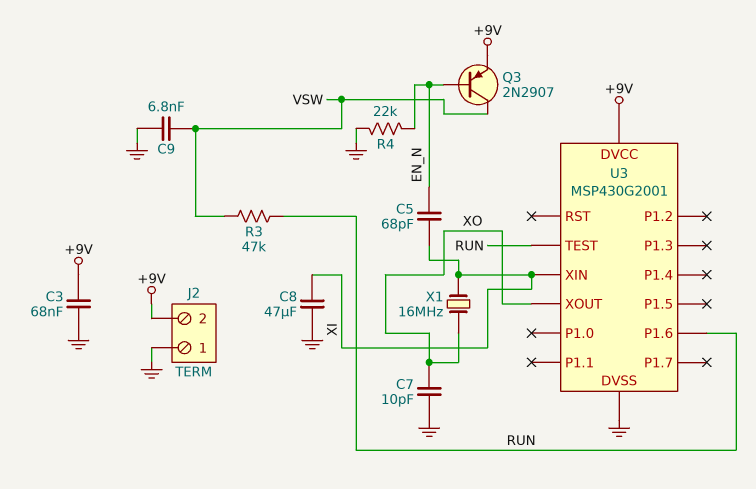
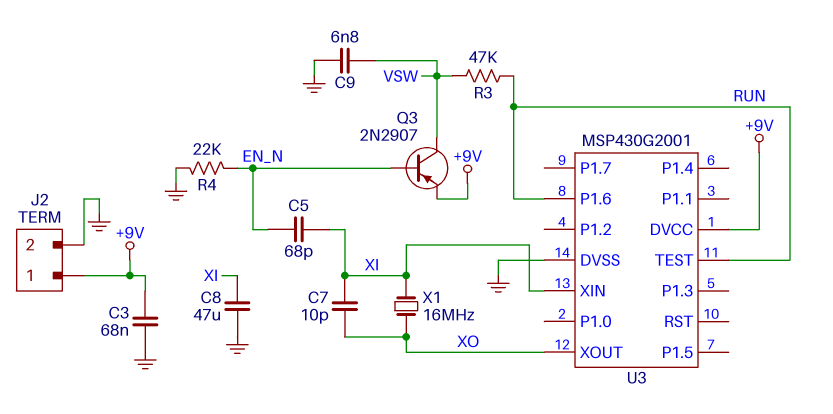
C7: 10pF (GND, XO) -> 10pF (XI, XO)
J2 pin 1: GND -> +9V
J2 pin 2: +9V -> GND

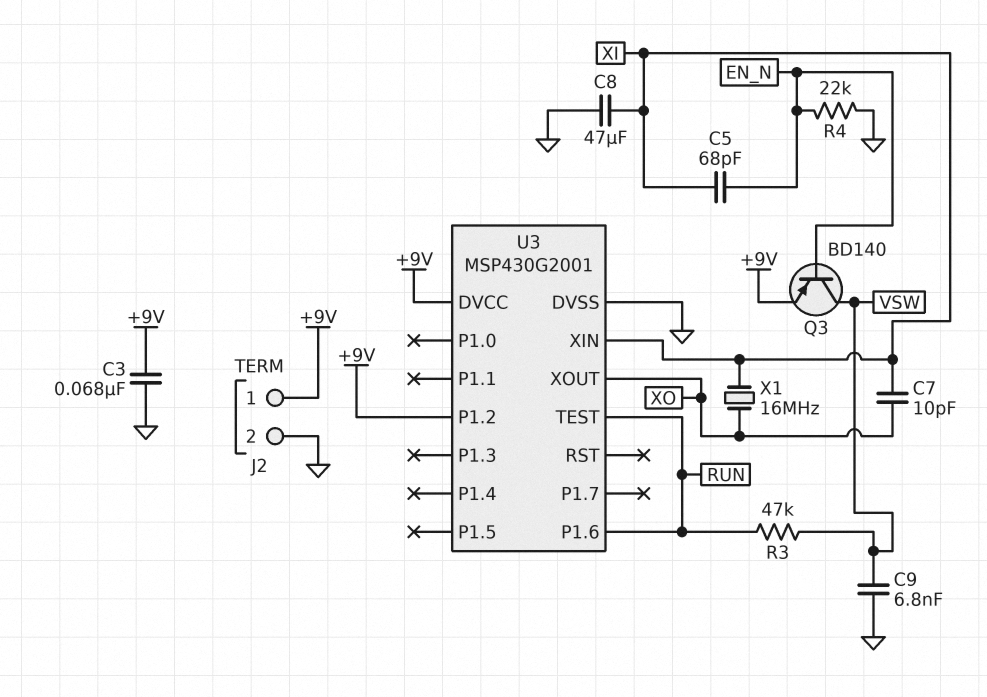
Q3: PNP 2N2907 (B EN_N, C VSW, E +9V) -> PNP BD140 (B EN_N, C VSW, E +9V)
U3 pin P1.2: none -> +9V

